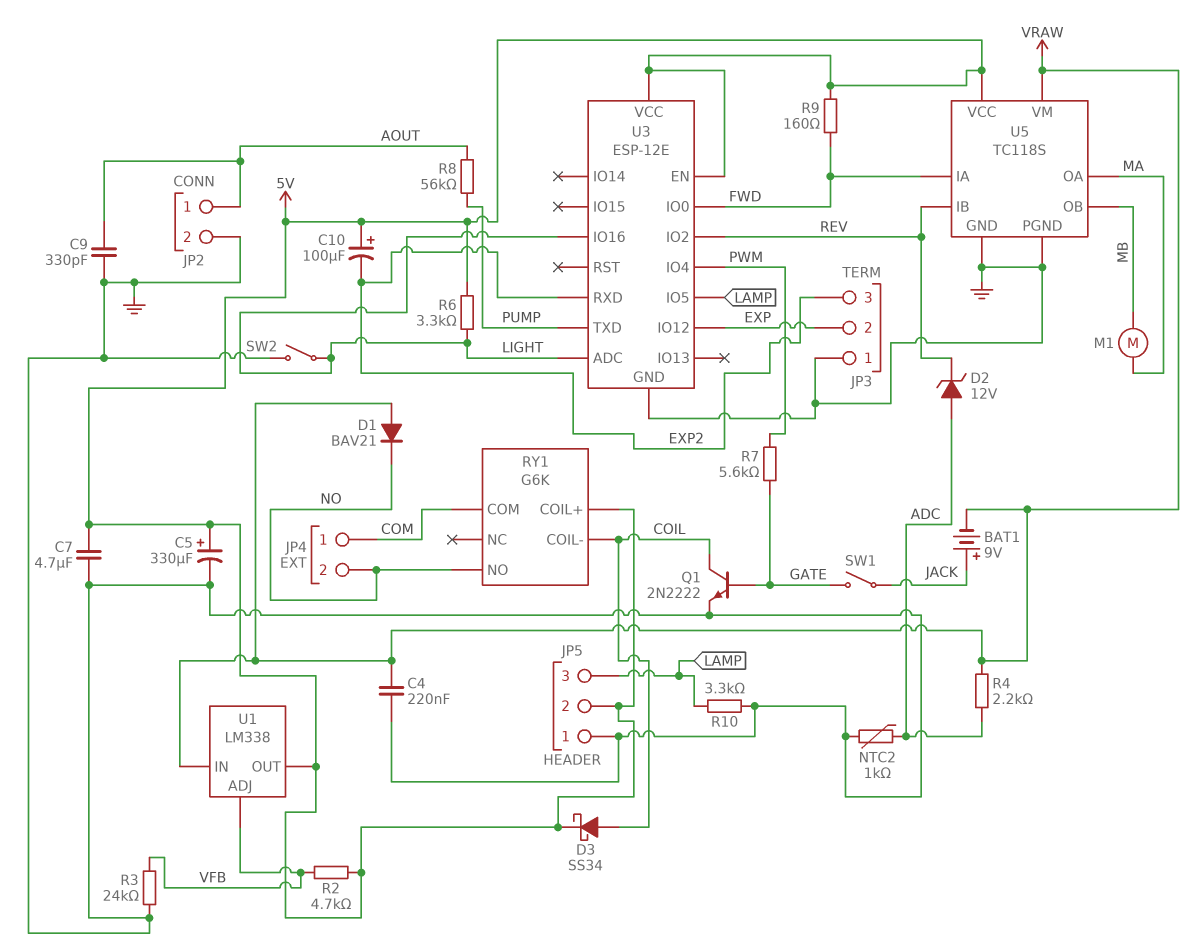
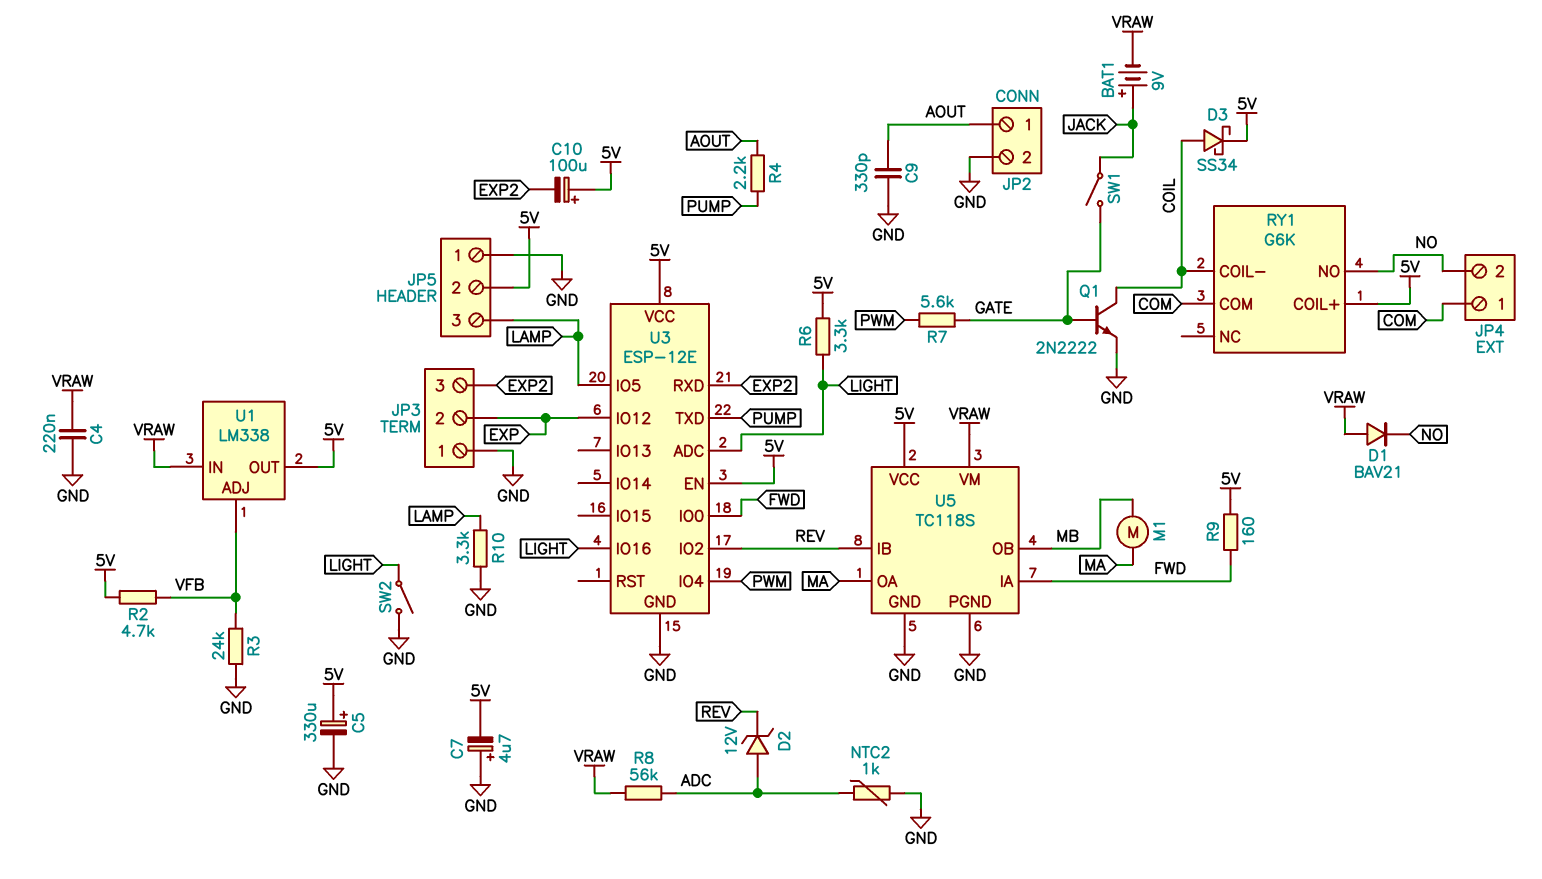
C7: 4.7uF (5V, GND) -> 4.7uF (plus GND, minus 5V)
R4: 2.2k (ADC, VRAW) -> 2.2k (AOUT, PUMP)
R8: 56k (AOUT, PUMP) -> 56k (ADC, VRAW)

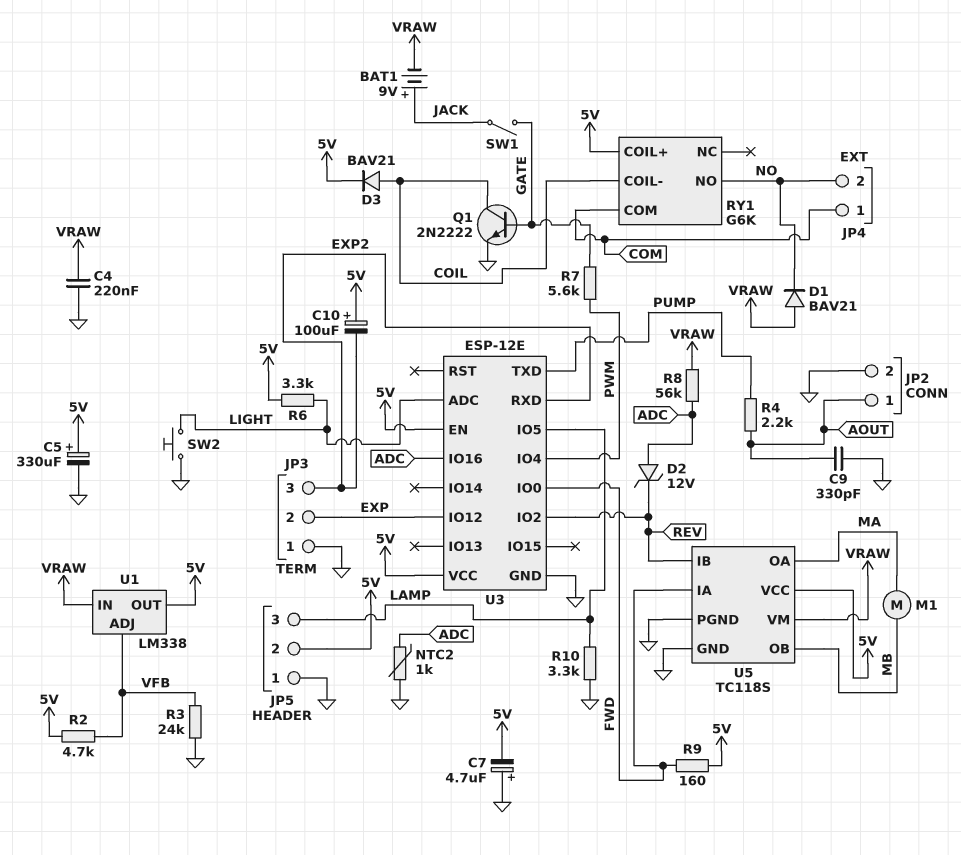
D3: schottky SS34 (A COIL, K 5V) -> diode BAV21 (A COIL, K 5V)
SW2: switch (GND, LIGHT) -> button (GND, LIGHT)
U3 pin IO16: LIGHT -> ADC

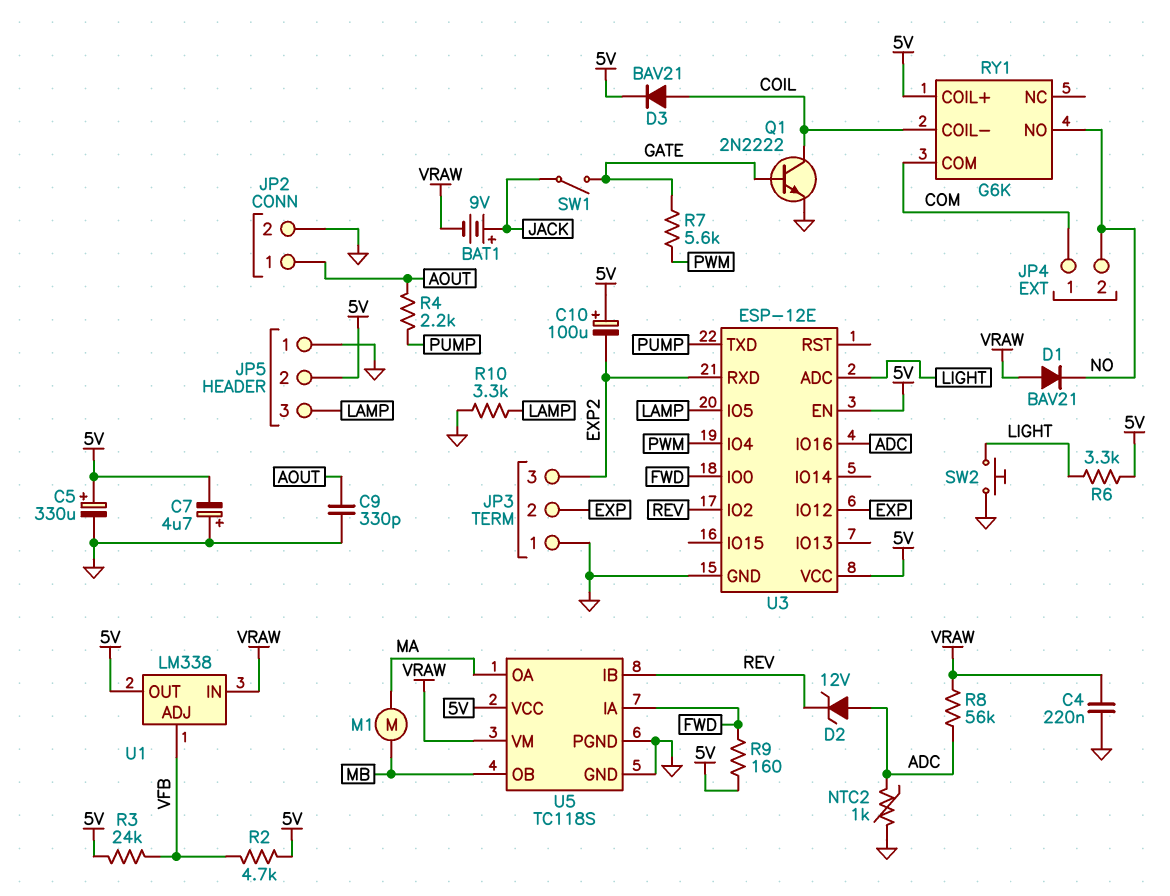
R3: 24k (GND, VFB) -> 24k (5V, VFB)

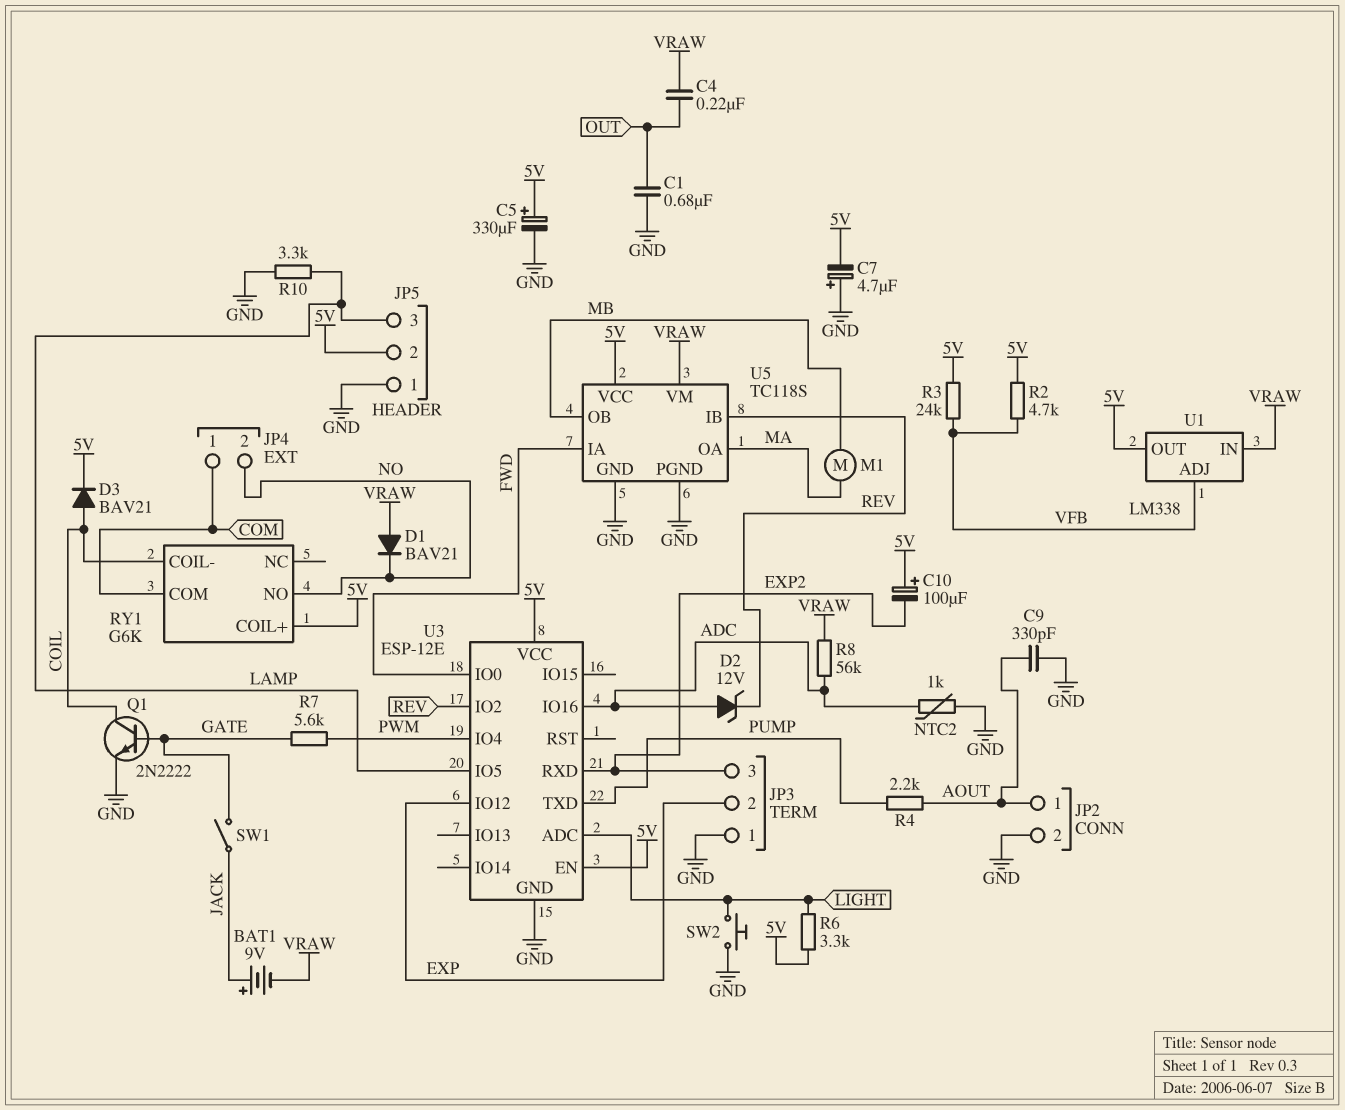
C1: none -> 680nF (GND, OUT)
C4: 220nF (GND, VRAW) -> 220nF (OUT, VRAW)
R9: 160 (5V, FWD) -> none

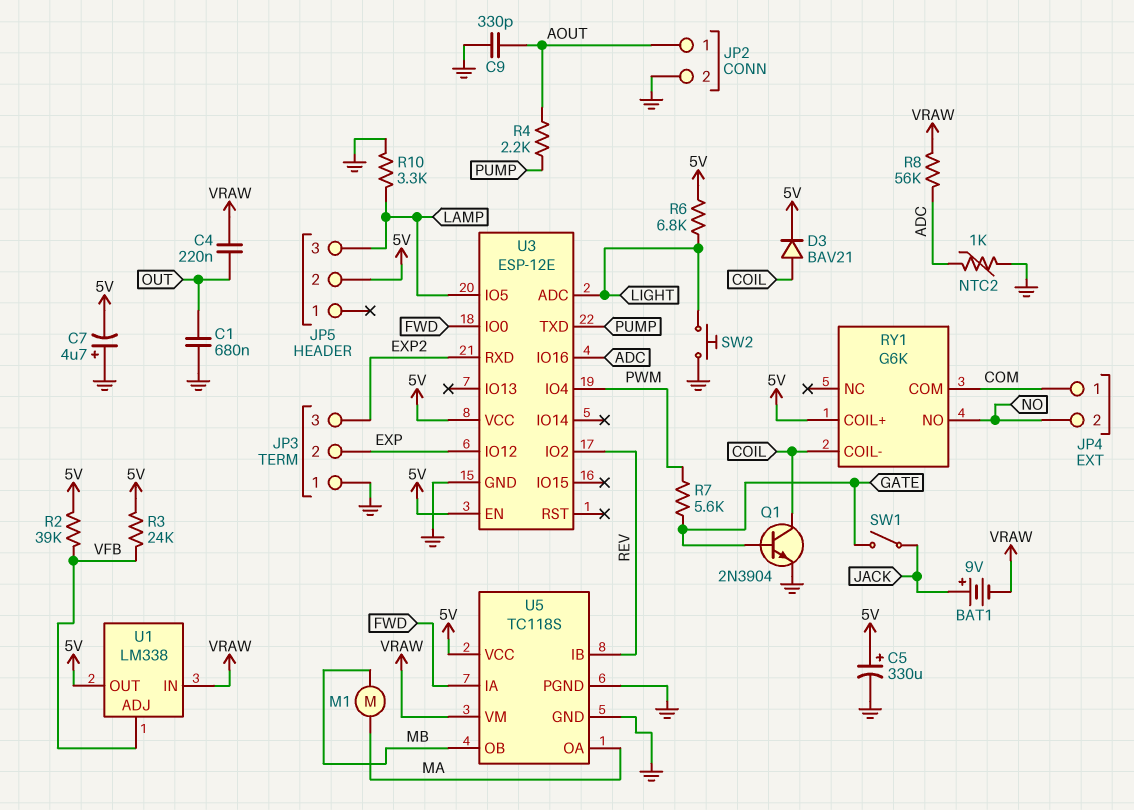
C10: 100uF (plus 5V, minus EXP2) -> none
D1: diode BAV21 (A VRAW, K NO) -> none
D2: zener 12V (A ADC, K REV) -> none
JP5 pin 1: GND -> none
Q1: NPN 2N2222 (B GATE, C COIL, E GND) -> NPN 2N3904 (B GATE, C COIL, E GND)
R2: 4.7k (5V, VFB) -> 39k (5V, VFB)
R6: 3.3k (5V, LIGHT) -> 6.8k (5V, LIGHT)

